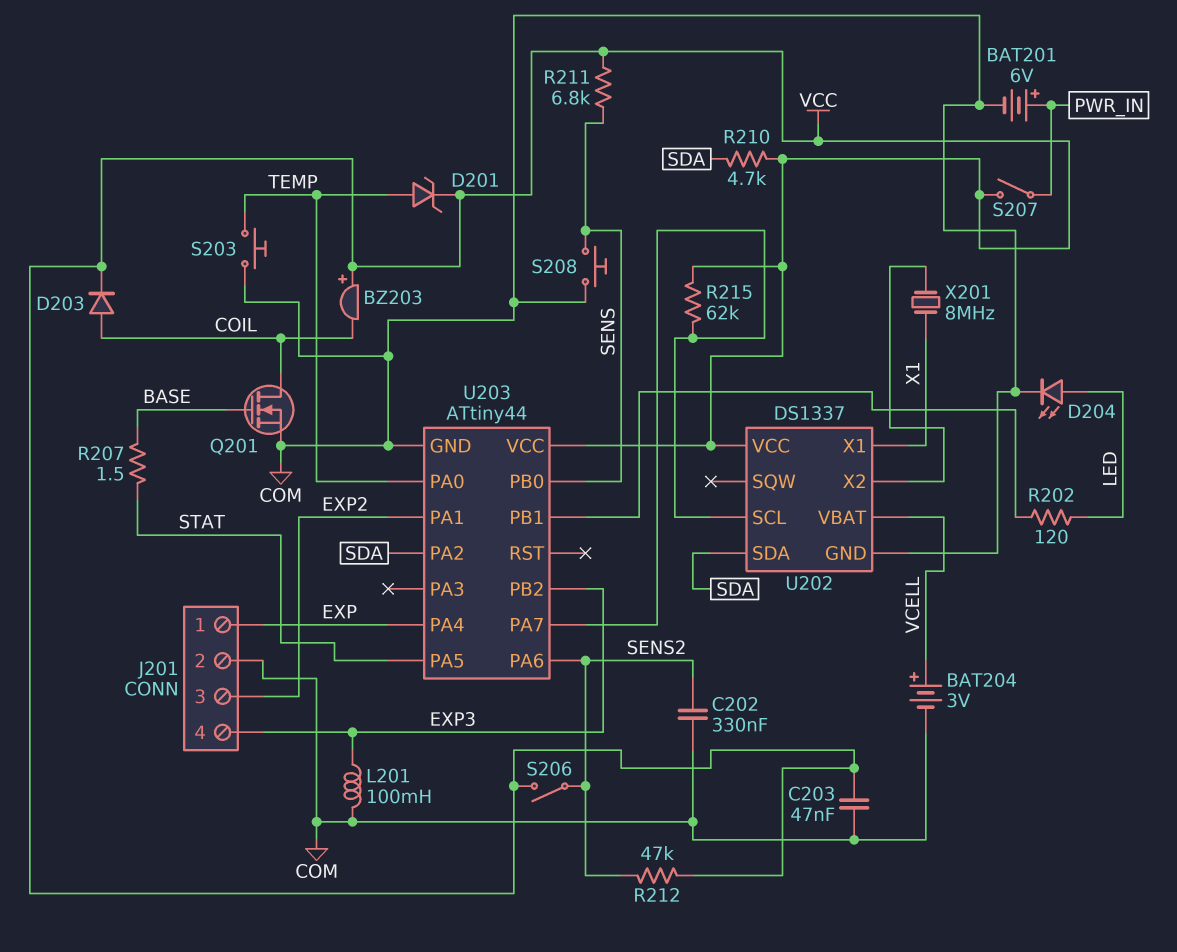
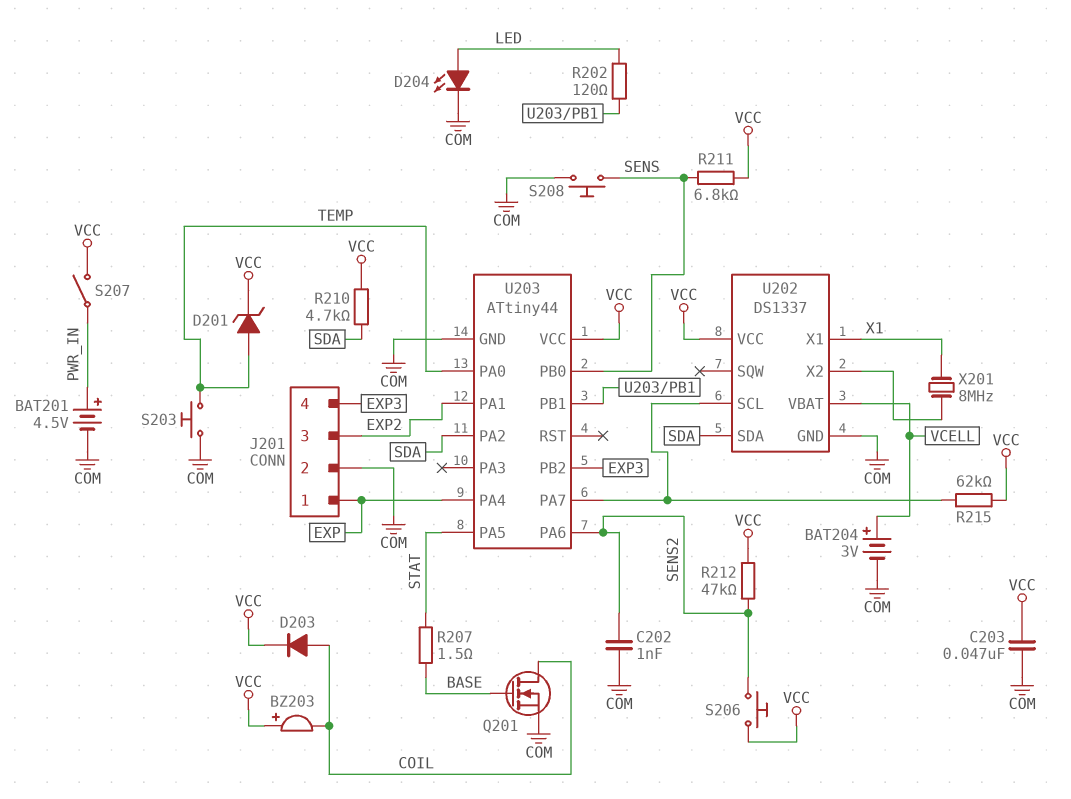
BAT201: 6V (plus PWR_IN, minus COM) -> 4.5V (plus PWR_IN, minus COM)
C202: 330nF (COM, SENS2) -> 1nF (COM, SENS2)
L201: 100mH (COM, EXP3) -> none
S206: switch (SENS2, VCC) -> button (SENS2, VCC)

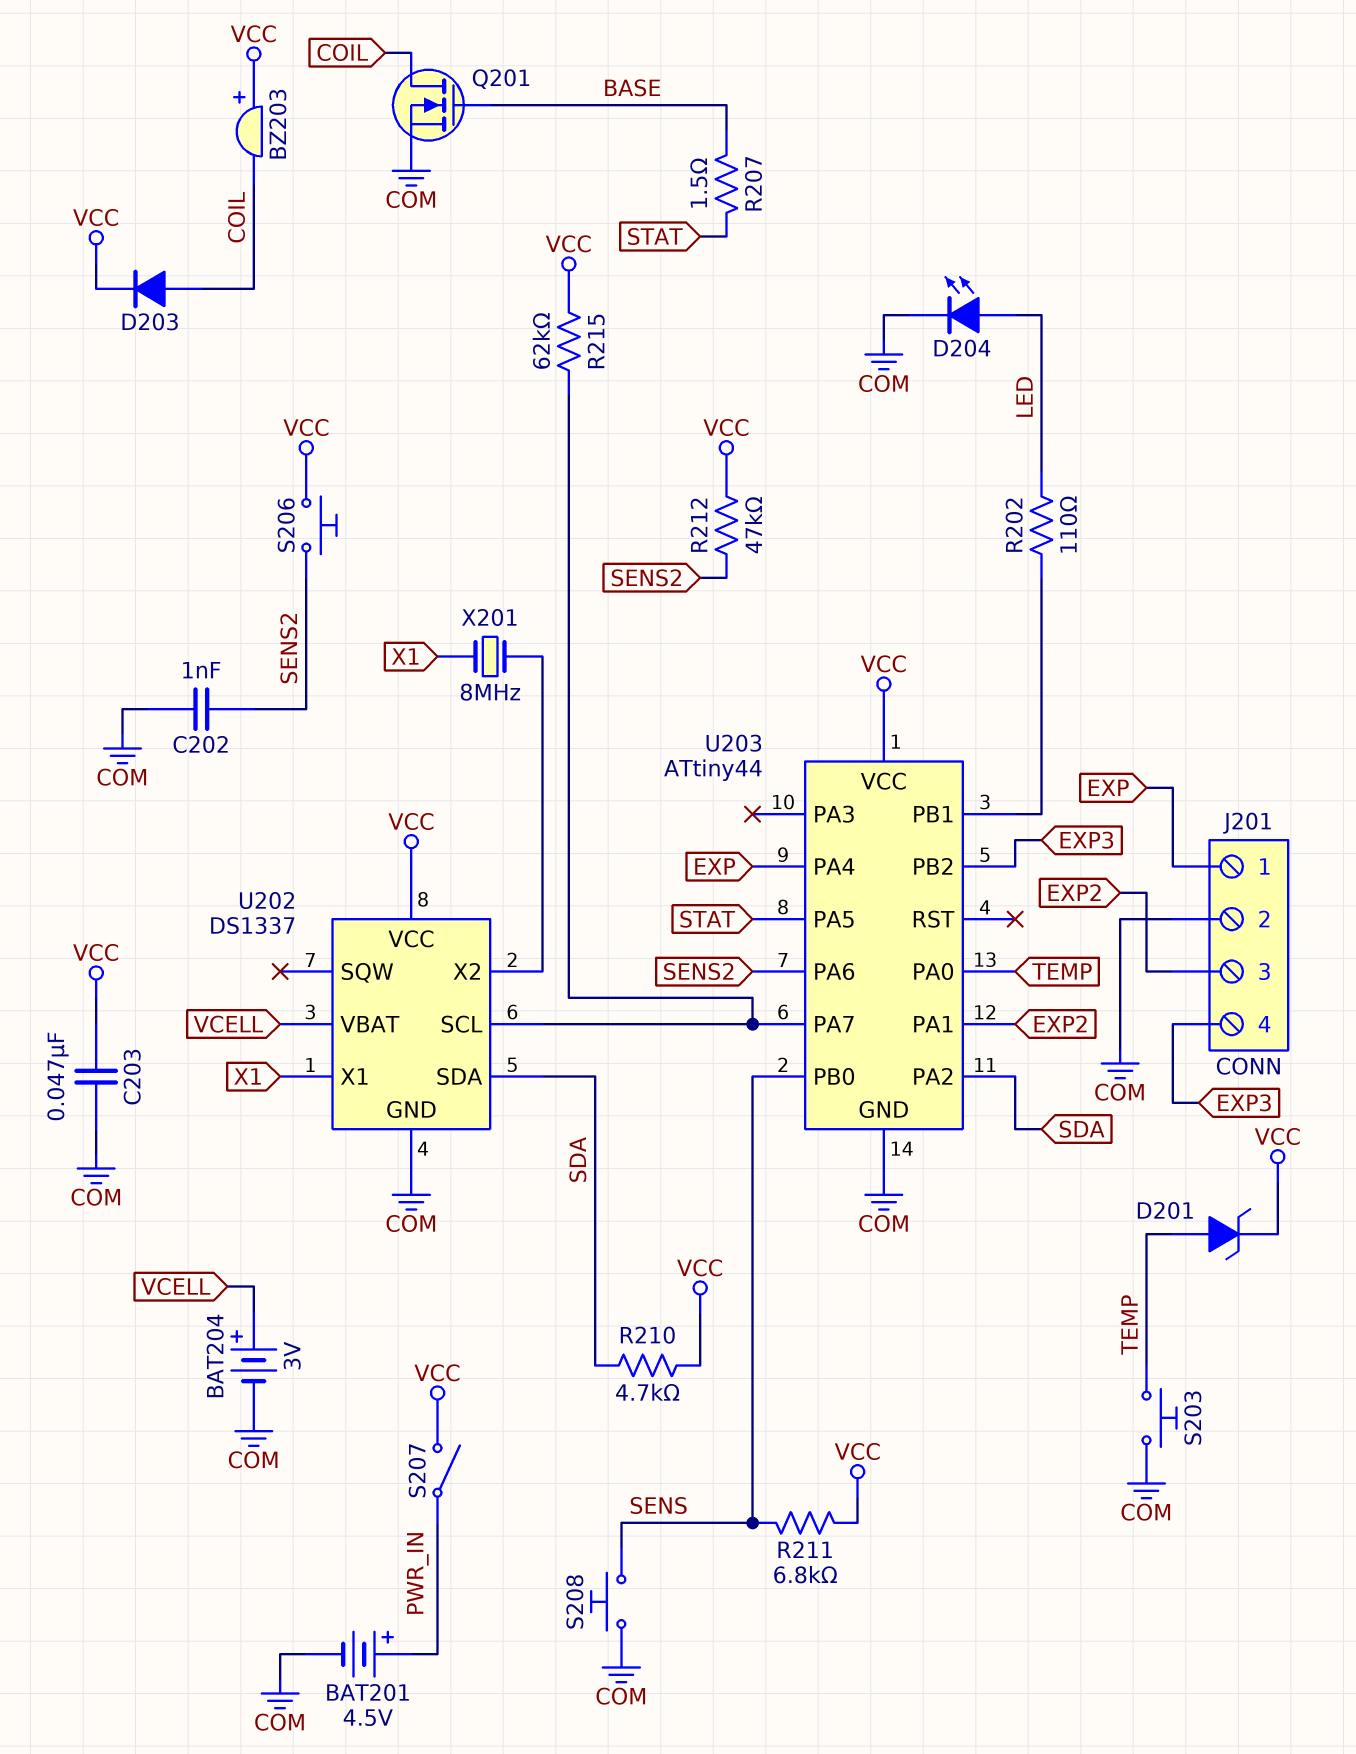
R202: 120 (LED, U203/PB1) -> 110 (LED, U203/PB1)

